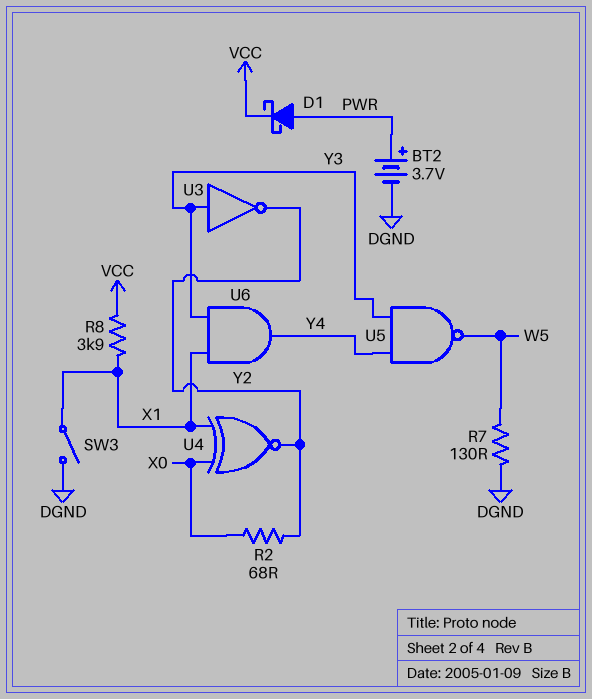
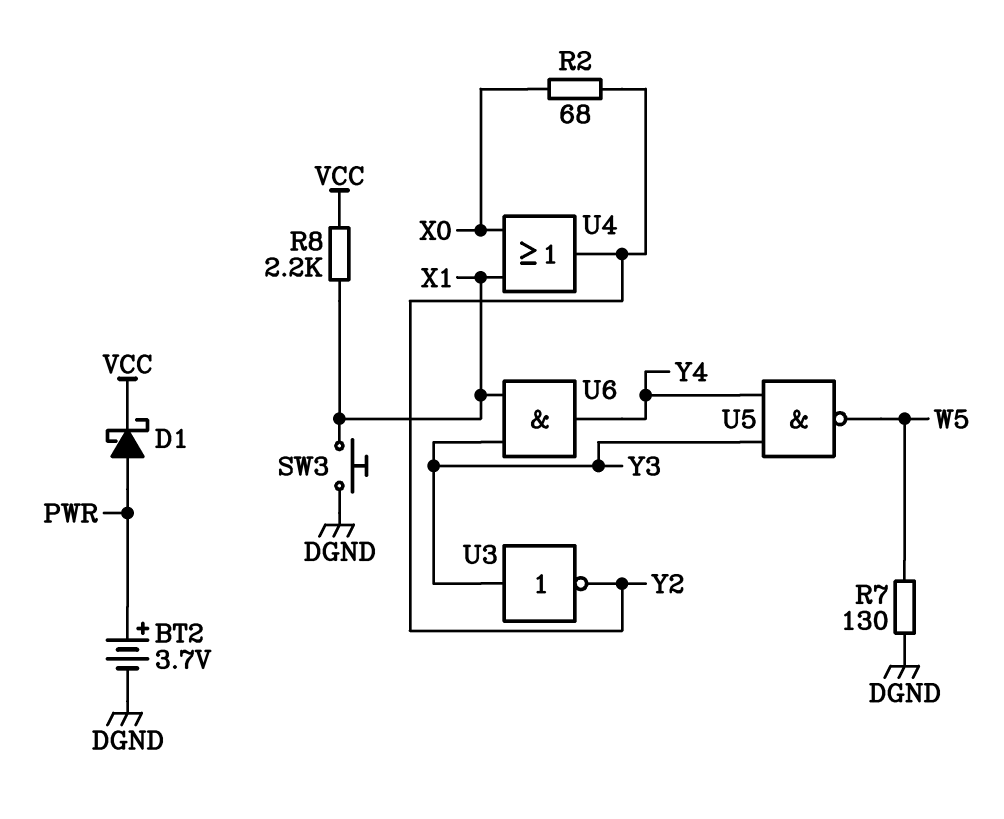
R8: 3.9k (VCC, X1) -> 2.2k (VCC, X1)
SW3: switch (DGND, X1) -> button (DGND, X1)
U4: XNOR (in X0, in X1, out Y2) -> OR (in X0, in X1, out Y2)

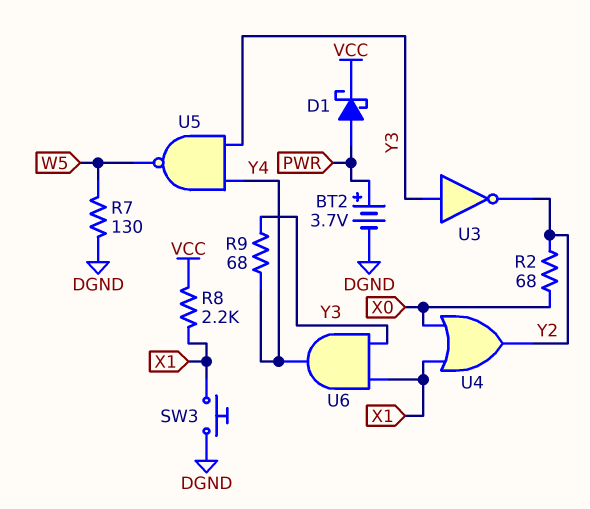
R9: none -> 68 (Y3, Y4)

